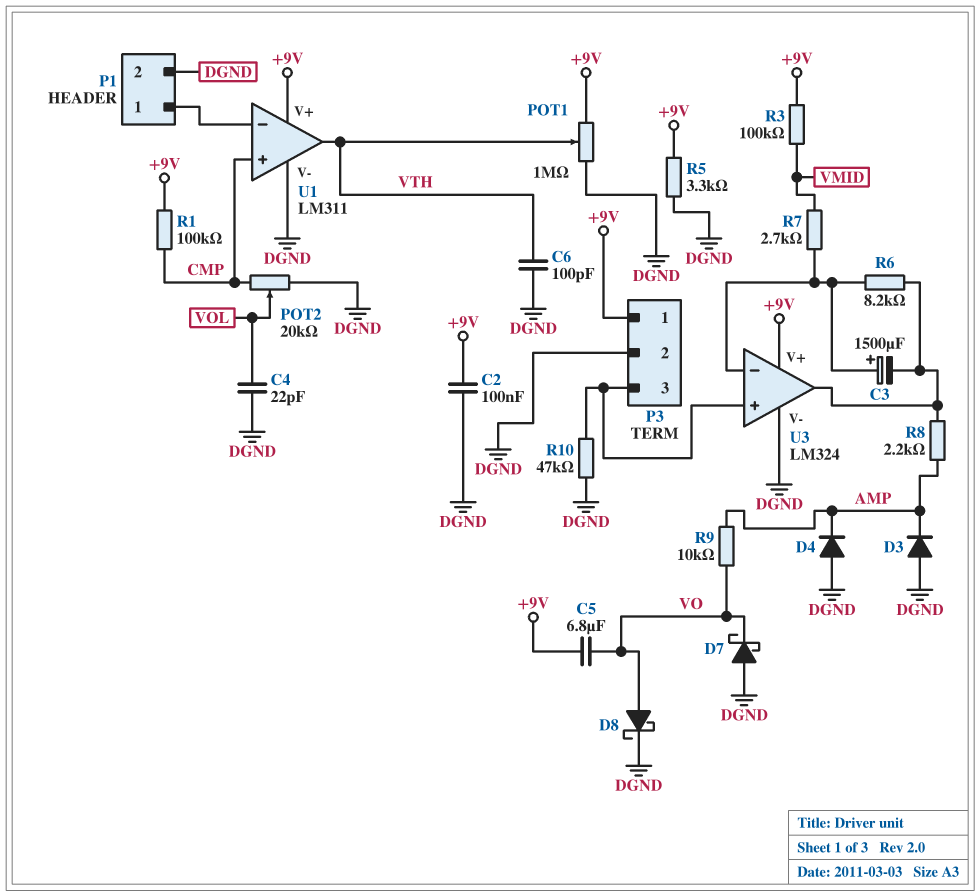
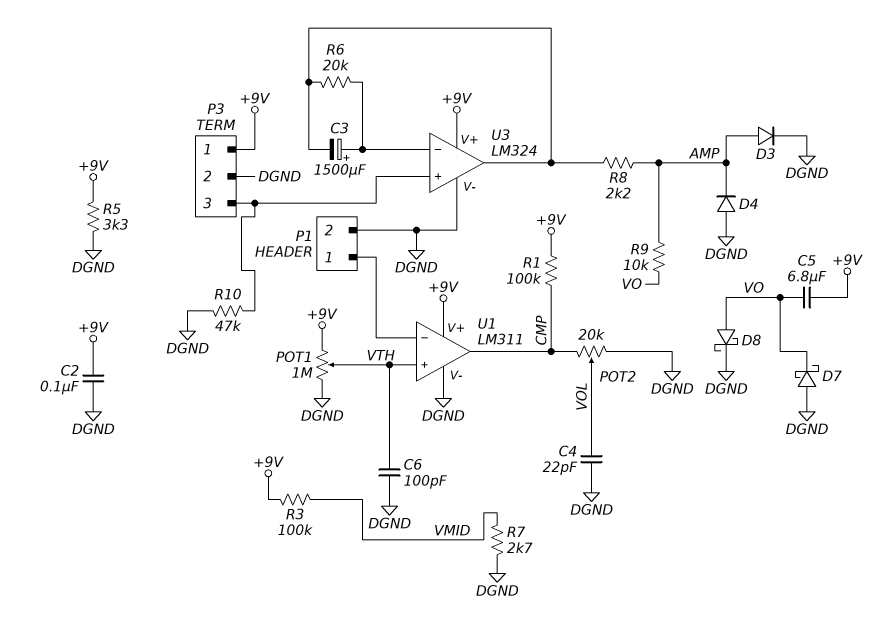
D3: diode (A DGND, K AMP) -> diode (A AMP, K DGND)
R6: 8.2k (U3/in-, U3/out) -> 20k (U3/in-, U3/out)
R7: 2.7k (U3/in-, VMID) -> 2.7k (DGND, VMID)
U1 pin in+: CMP -> VTH
U1 pin out: VTH -> CMP

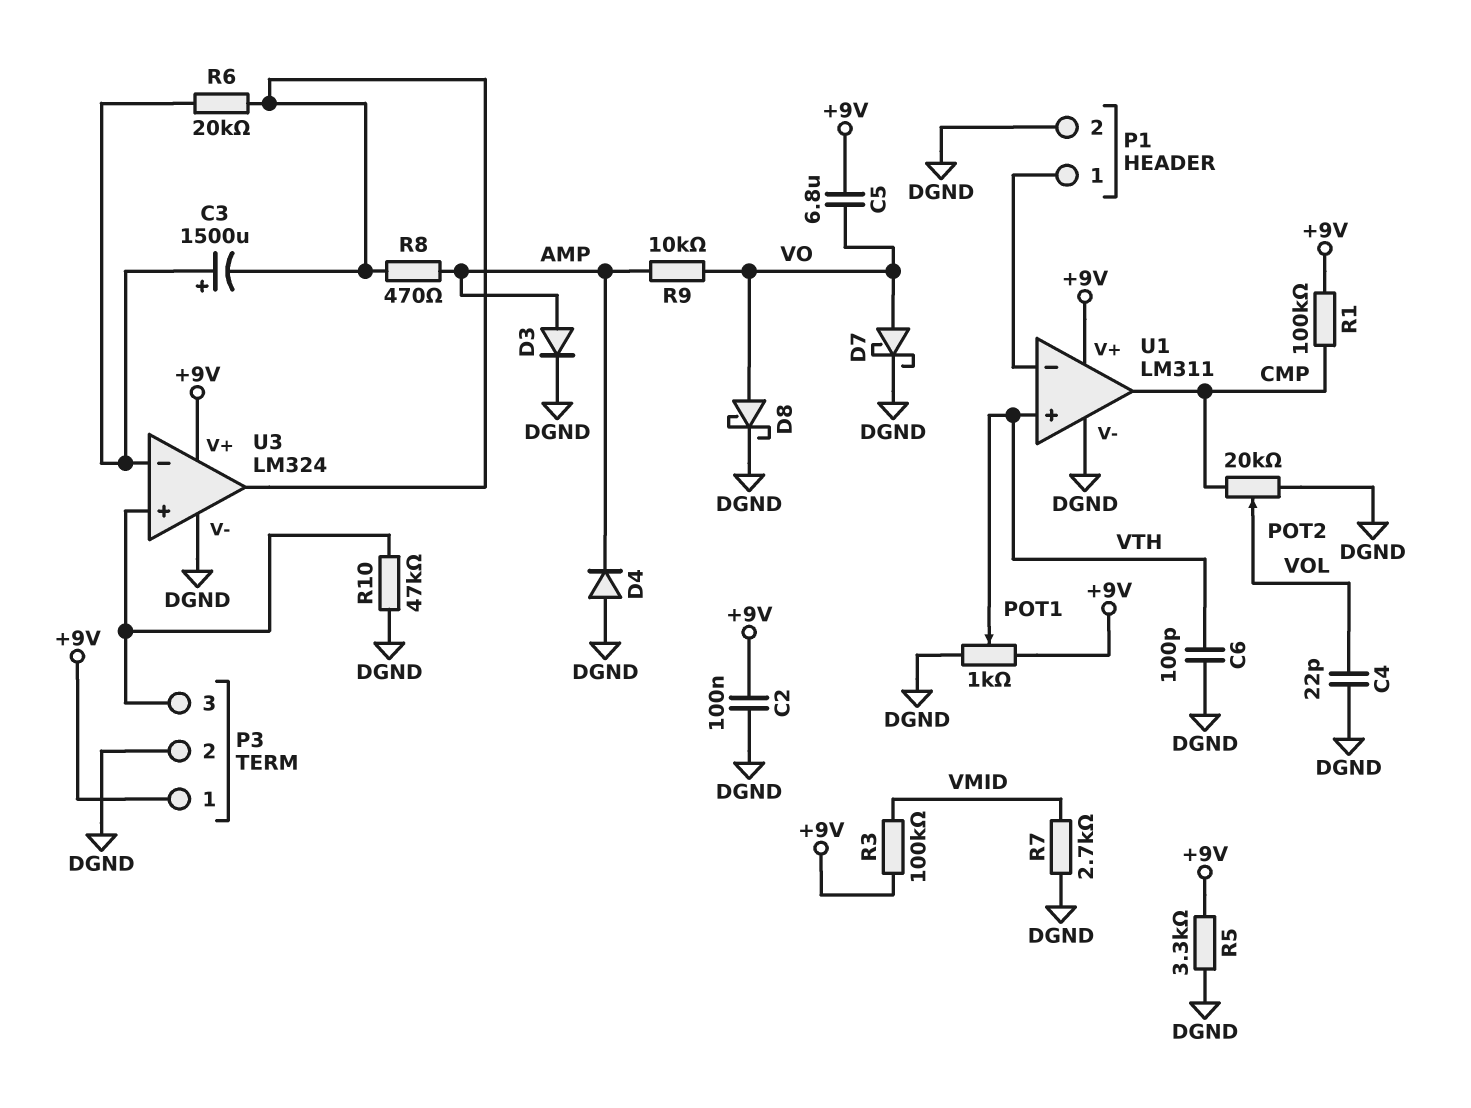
D7: schottky (A DGND, K VO) -> schottky (A VO, K DGND)
POT1: 1M (+9V, DGND, wiper VTH) -> 1k (+9V, DGND, wiper VTH)
R8: 2.2k (AMP, U3/out) -> 470 (AMP, U3/out)

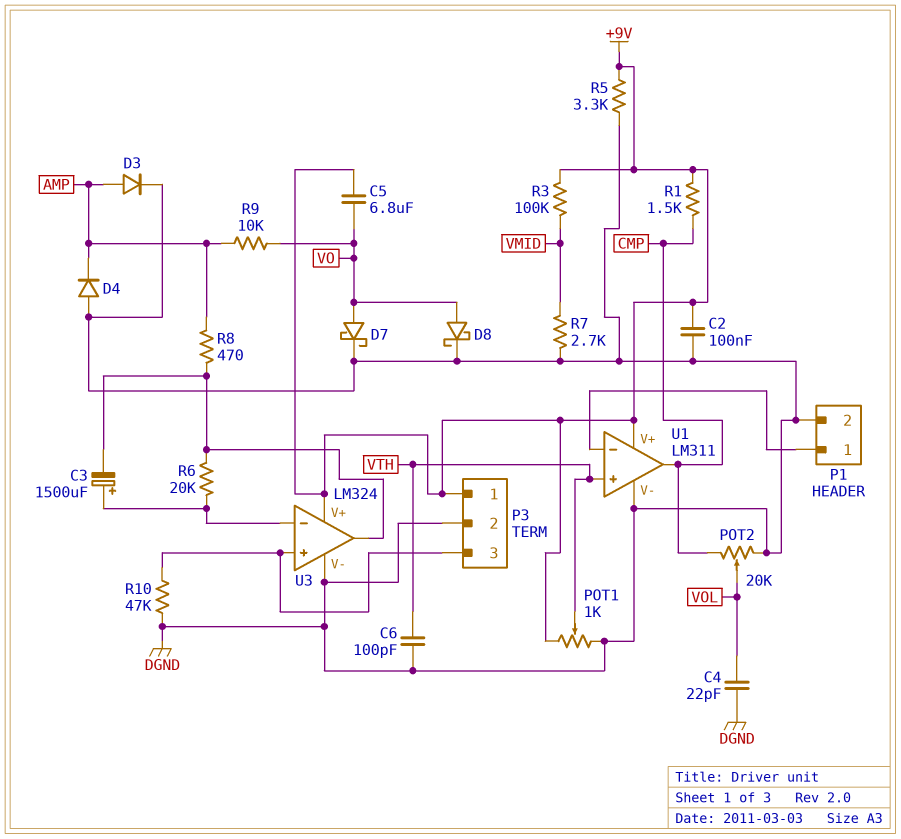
R1: 100k (+9V, CMP) -> 1.5k (+9V, CMP)

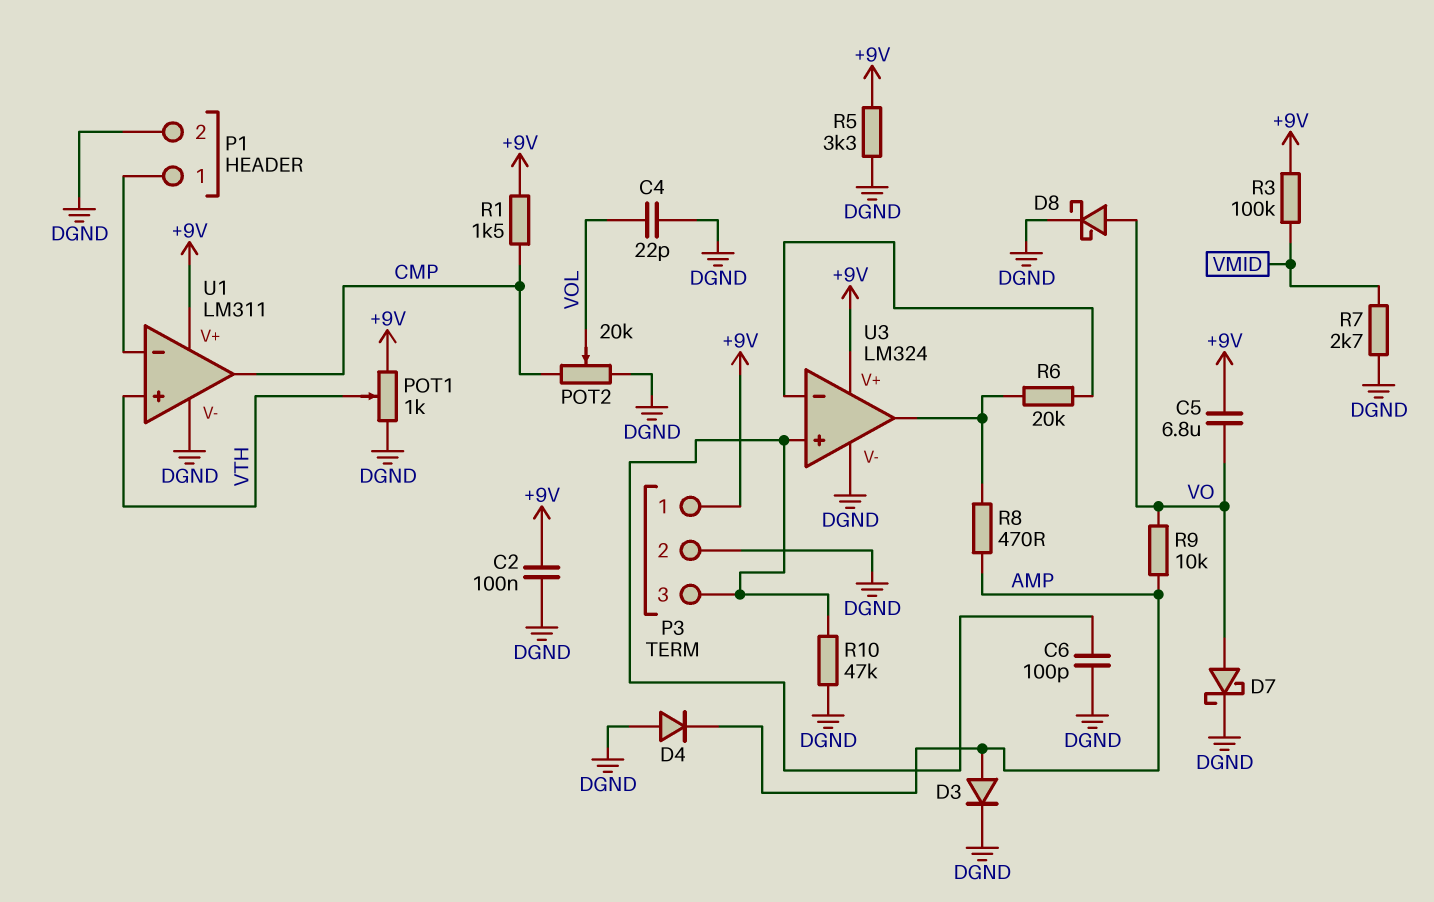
C3: 1500uF (plus U3/in-, minus U3/out) -> none
C6: 100pF (DGND, VTH) -> 100pF (DGND, P3/3)

